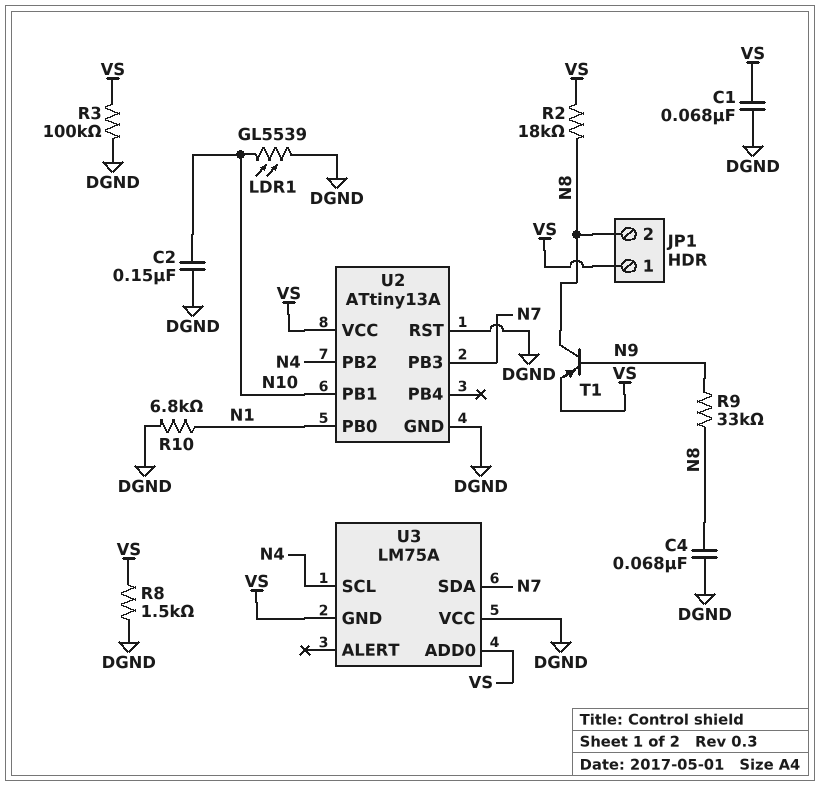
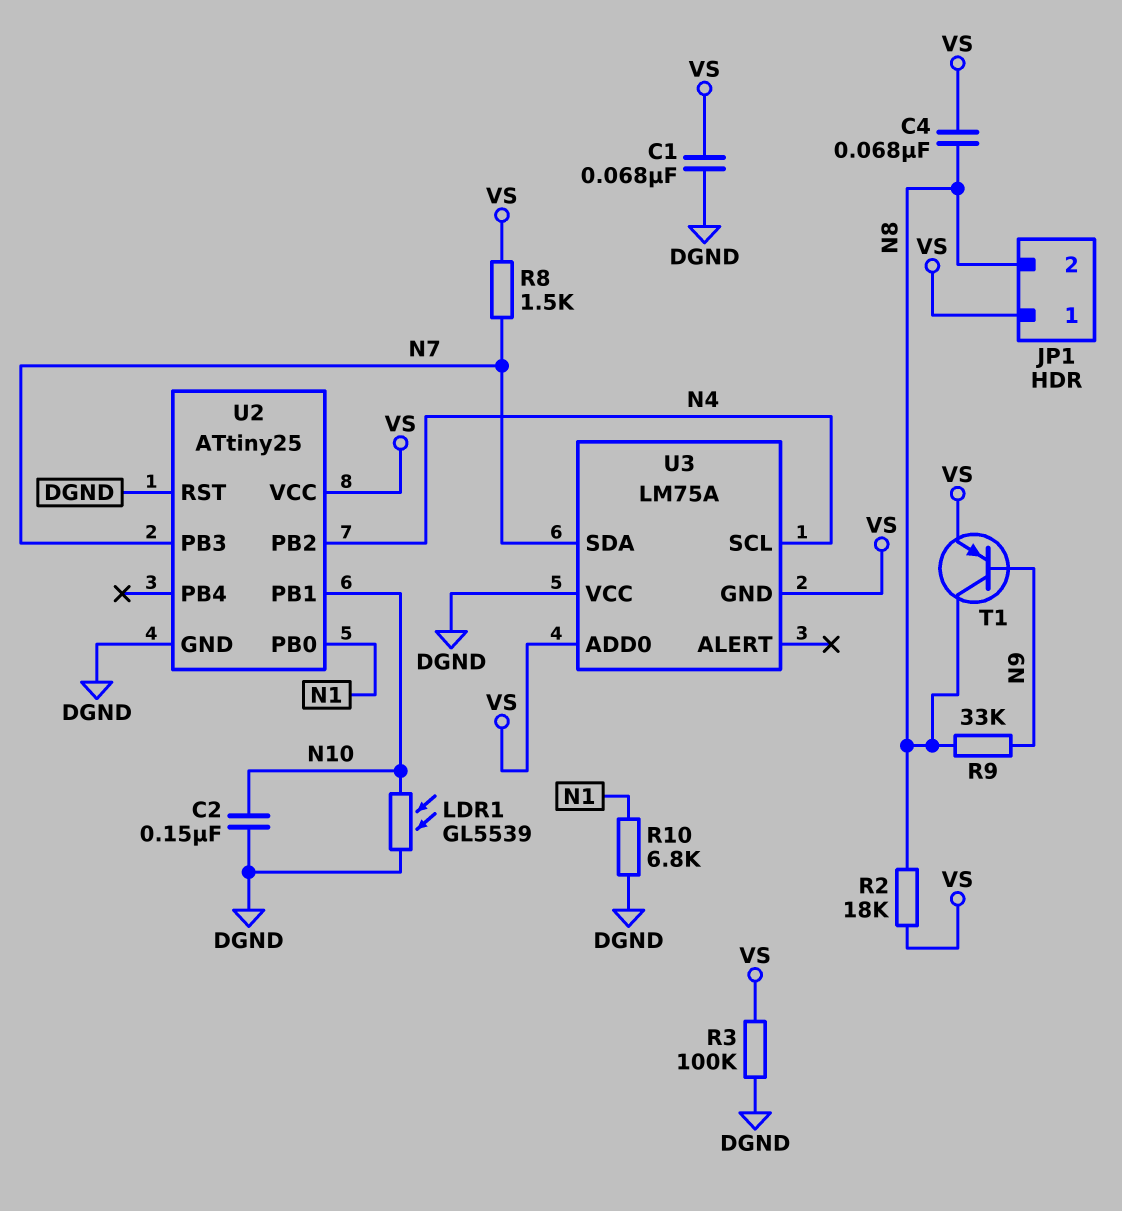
C4: 68nF (DGND, N8) -> 68nF (N8, VS)
R8: 1.5k (DGND, VS) -> 1.5k (N7, VS)
U2: ATtiny13A -> ATtiny25

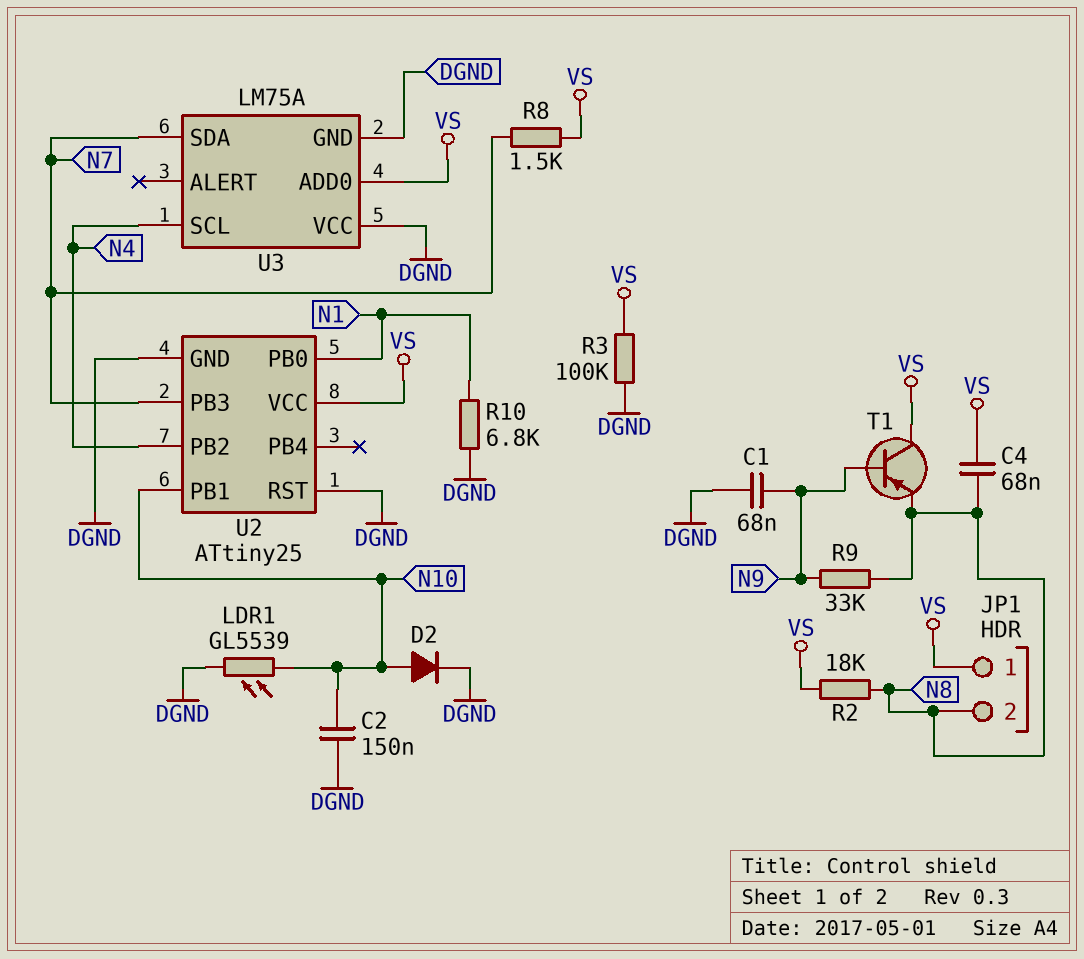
C1: 68nF (DGND, VS) -> 68nF (DGND, N9)
D2: none -> diode (A N10, K DGND)
T1: PNP (B N9, C N8, E VS) -> PNP (B N9, C VS, E N8)
U3 pin GND: VS -> DGND

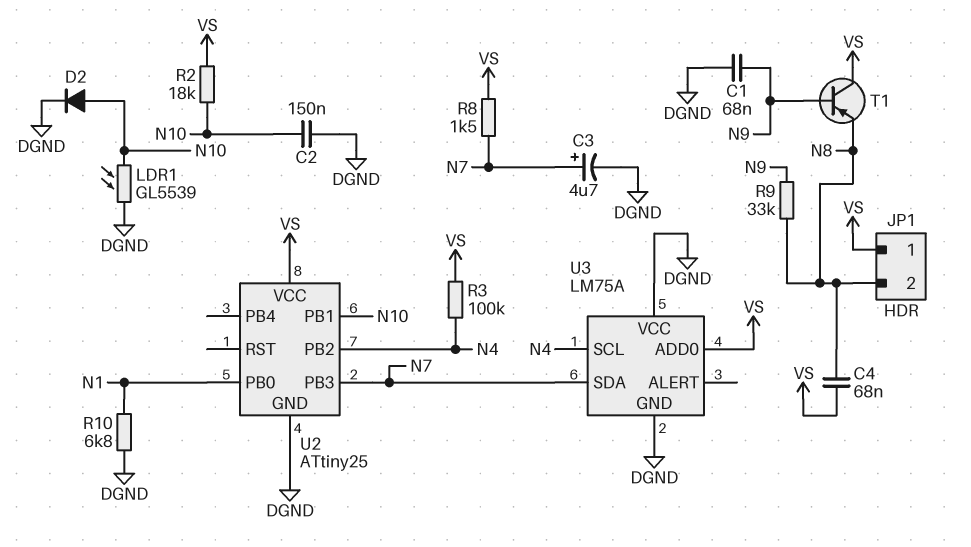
C3: none -> 4.7uF (plus N7, minus DGND)
R2: 18k (N8, VS) -> 18k (N10, VS)
R3: 100k (DGND, VS) -> 100k (N4, VS)
U2 pin RST: DGND -> none

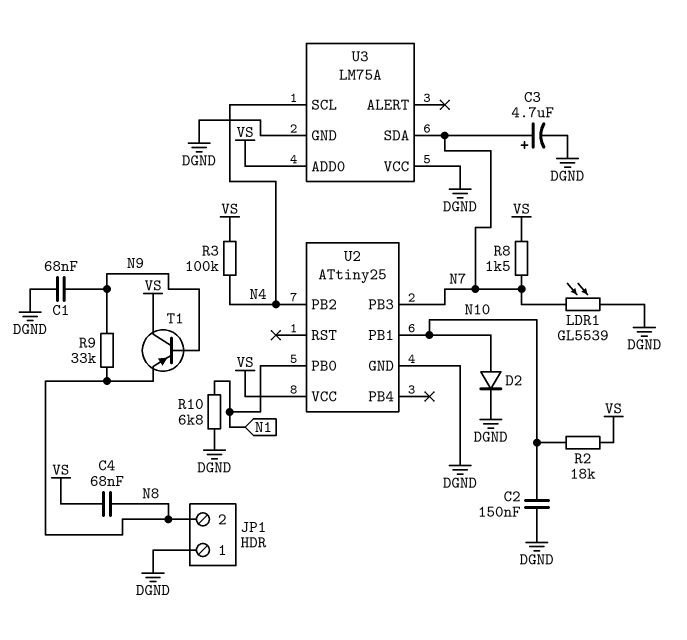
JP1 pin 1: VS -> DGND
LDR1: GL5539 (DGND, N10) -> GL5539 (DGND, N7)

